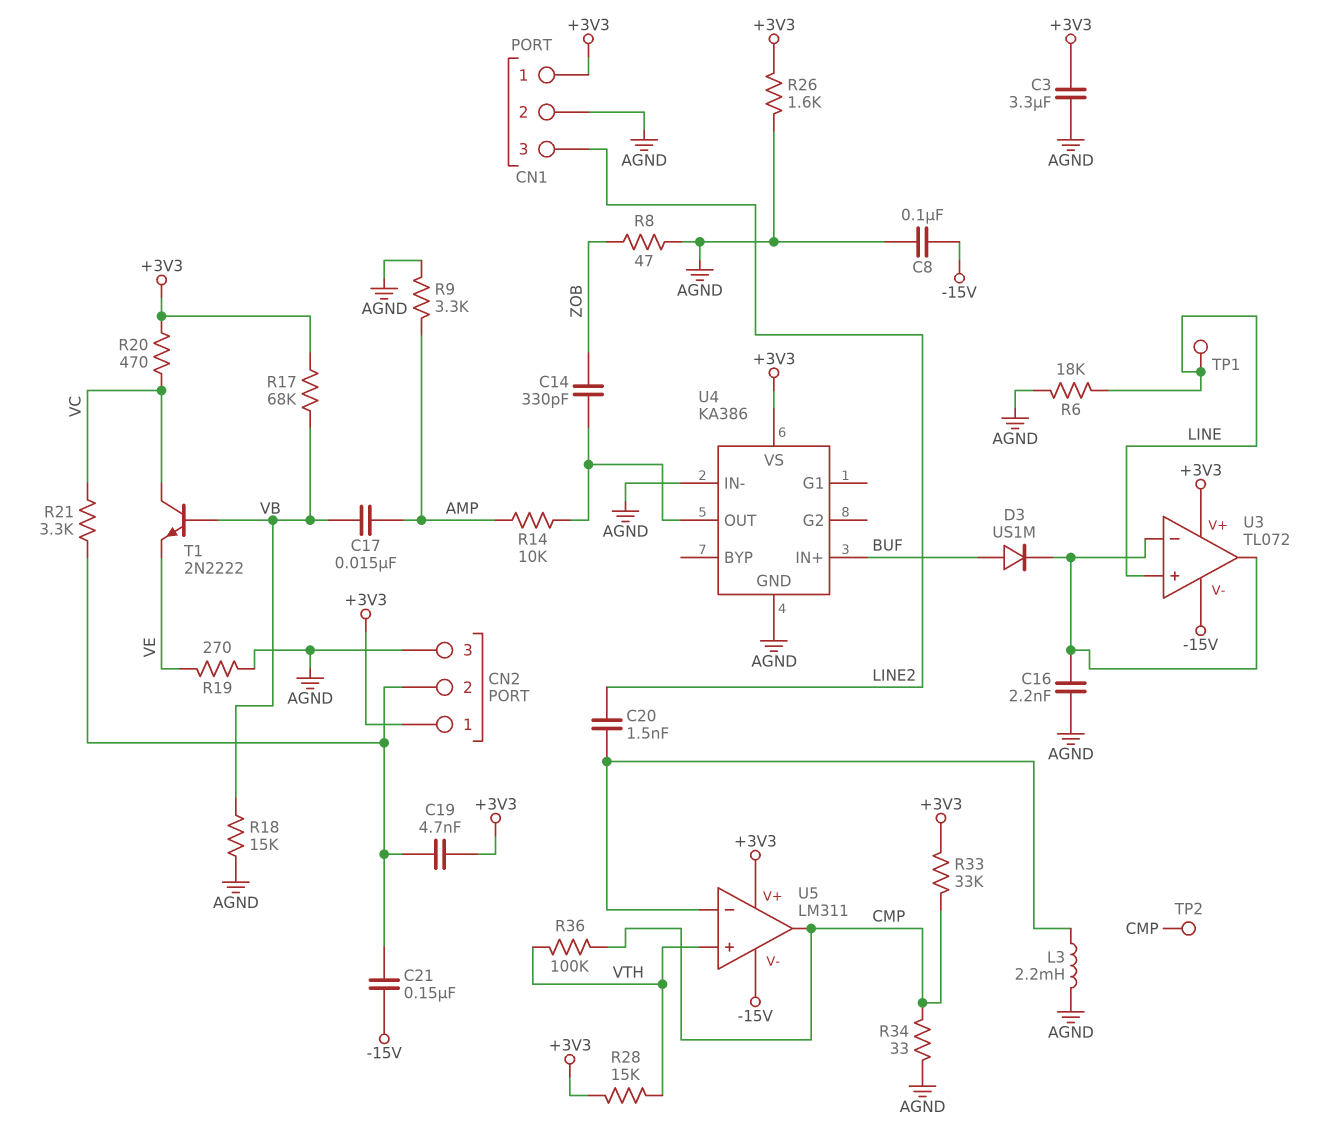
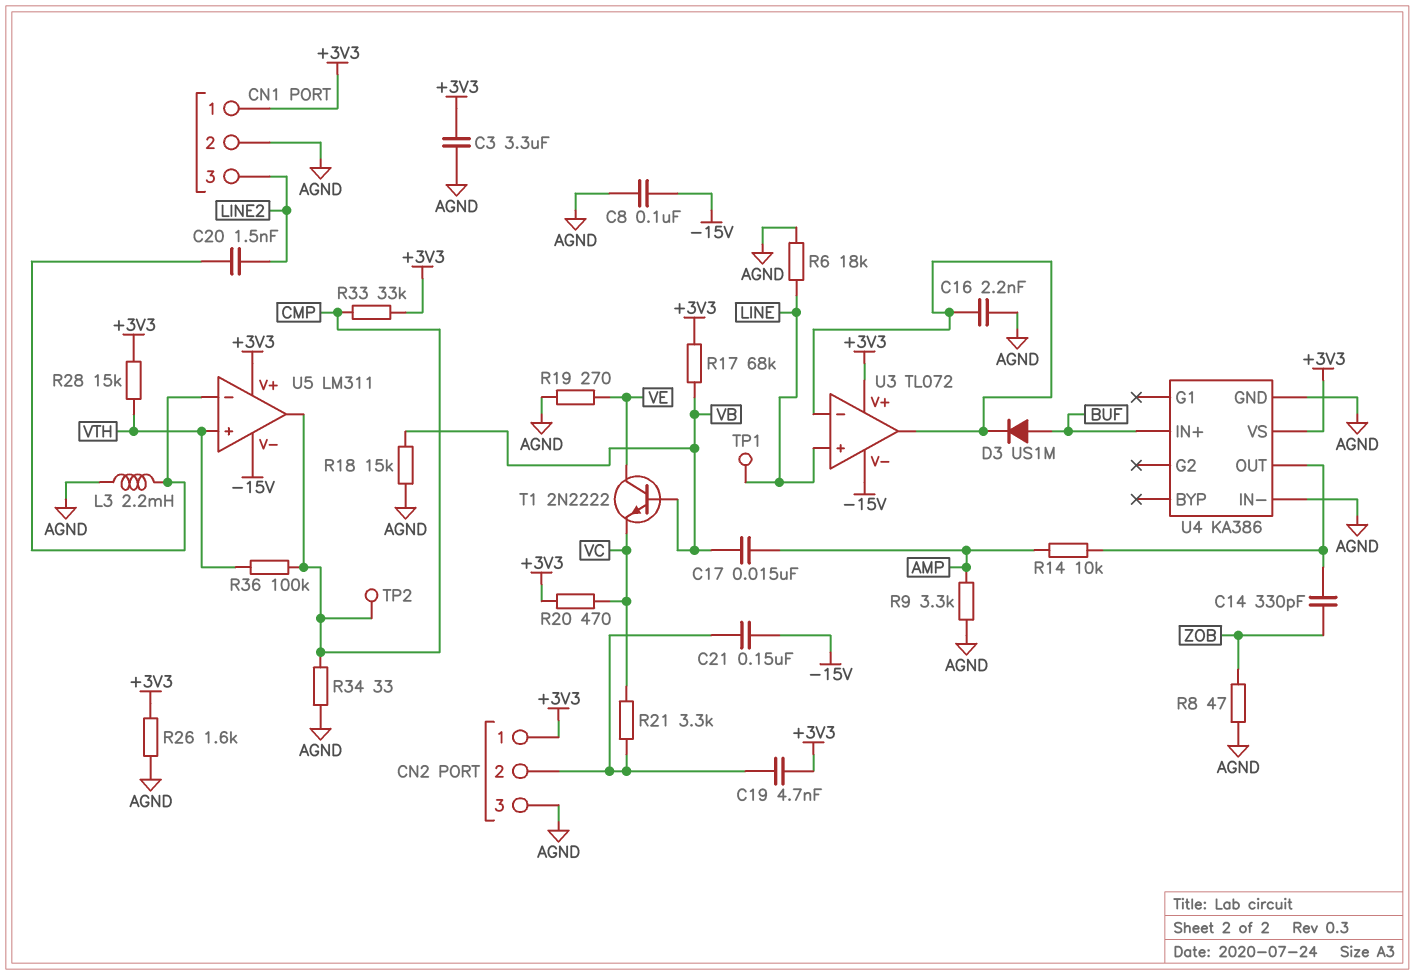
T1: NPN 2N2222 (B VB, C VC, E VE) -> NPN 2N2222 (B VB, C VE, E VC)

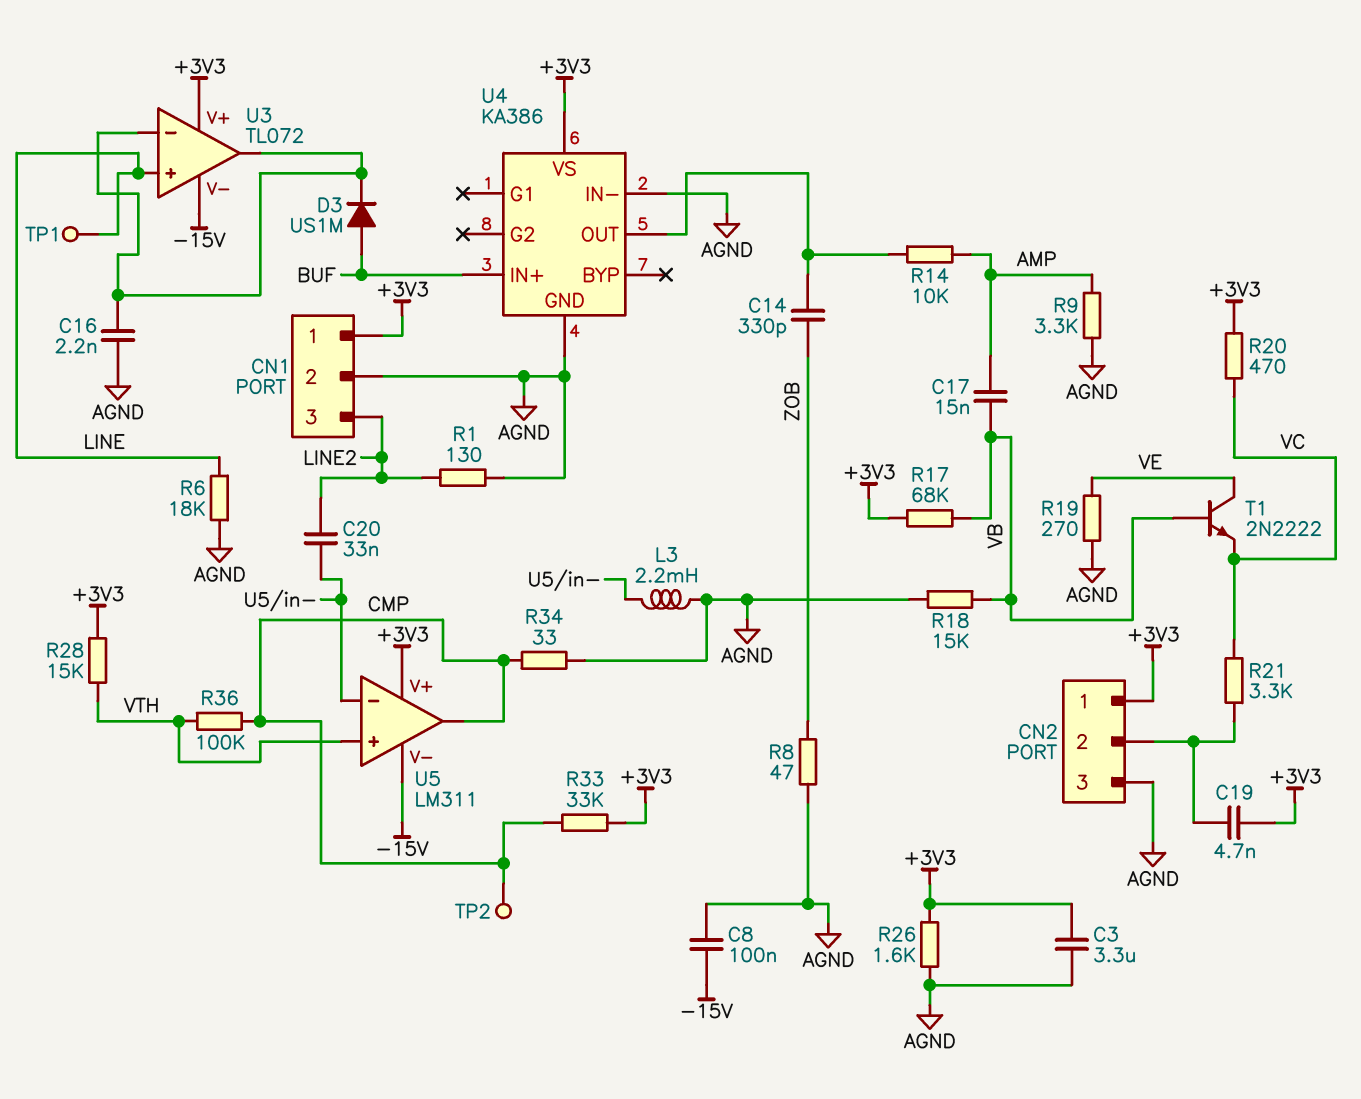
C20: 1.5nF (LINE2, U5/in-) -> 33nF (LINE2, U5/in-)
C21: 150nF (-15V, CN2/2) -> none
R1: none -> 130 (AGND, LINE2)

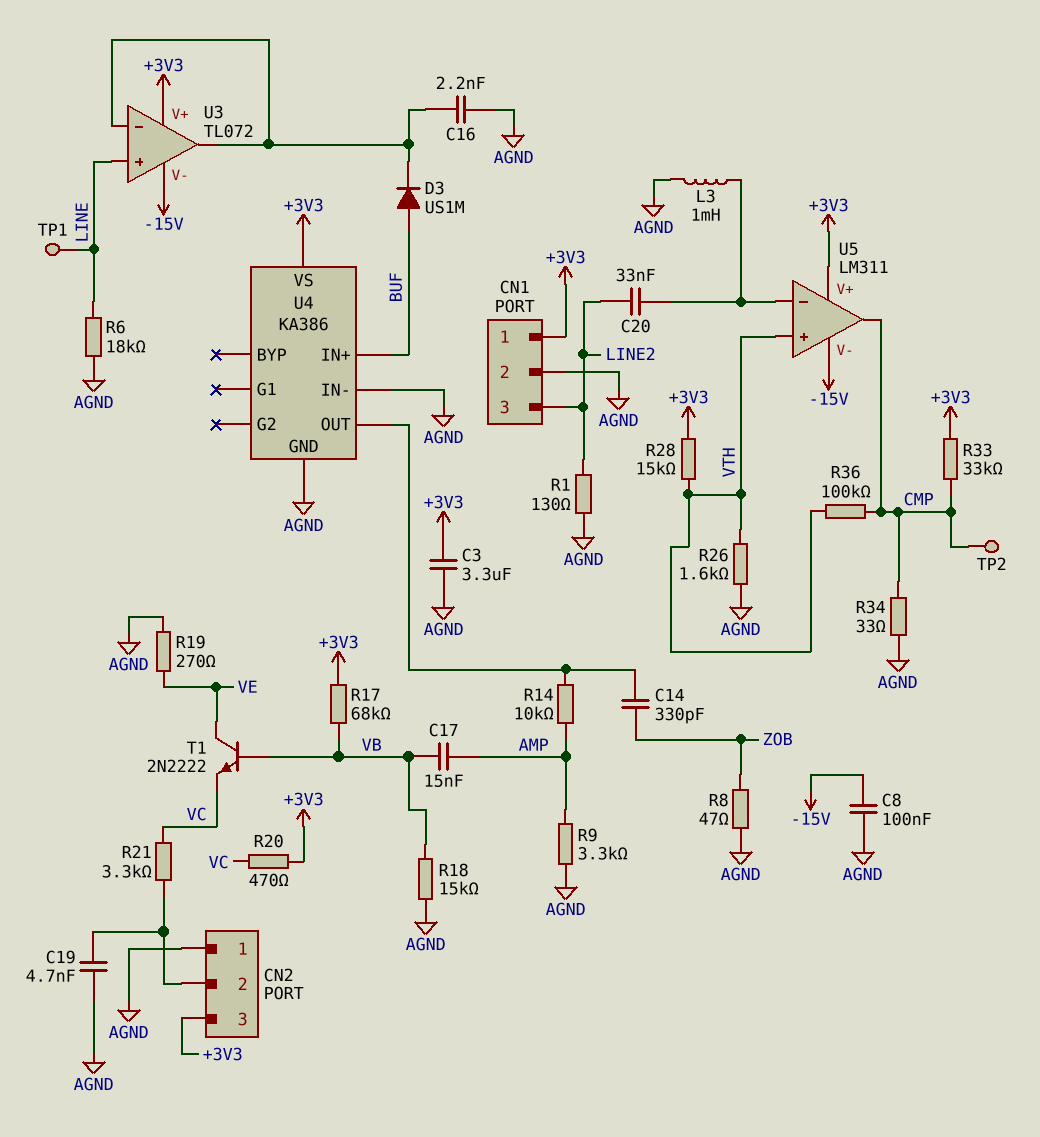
C19: 4.7nF (+3V3, CN2/2) -> 4.7nF (AGND, CN2/2)
CN2 pin 1: +3V3 -> AGND
CN2 pin 3: AGND -> +3V3
L3: 2.2mH (AGND, U5/in-) -> 1mH (AGND, U5/in-)
R26: 1.6k (+3V3, AGND) -> 1.6k (AGND, VTH)

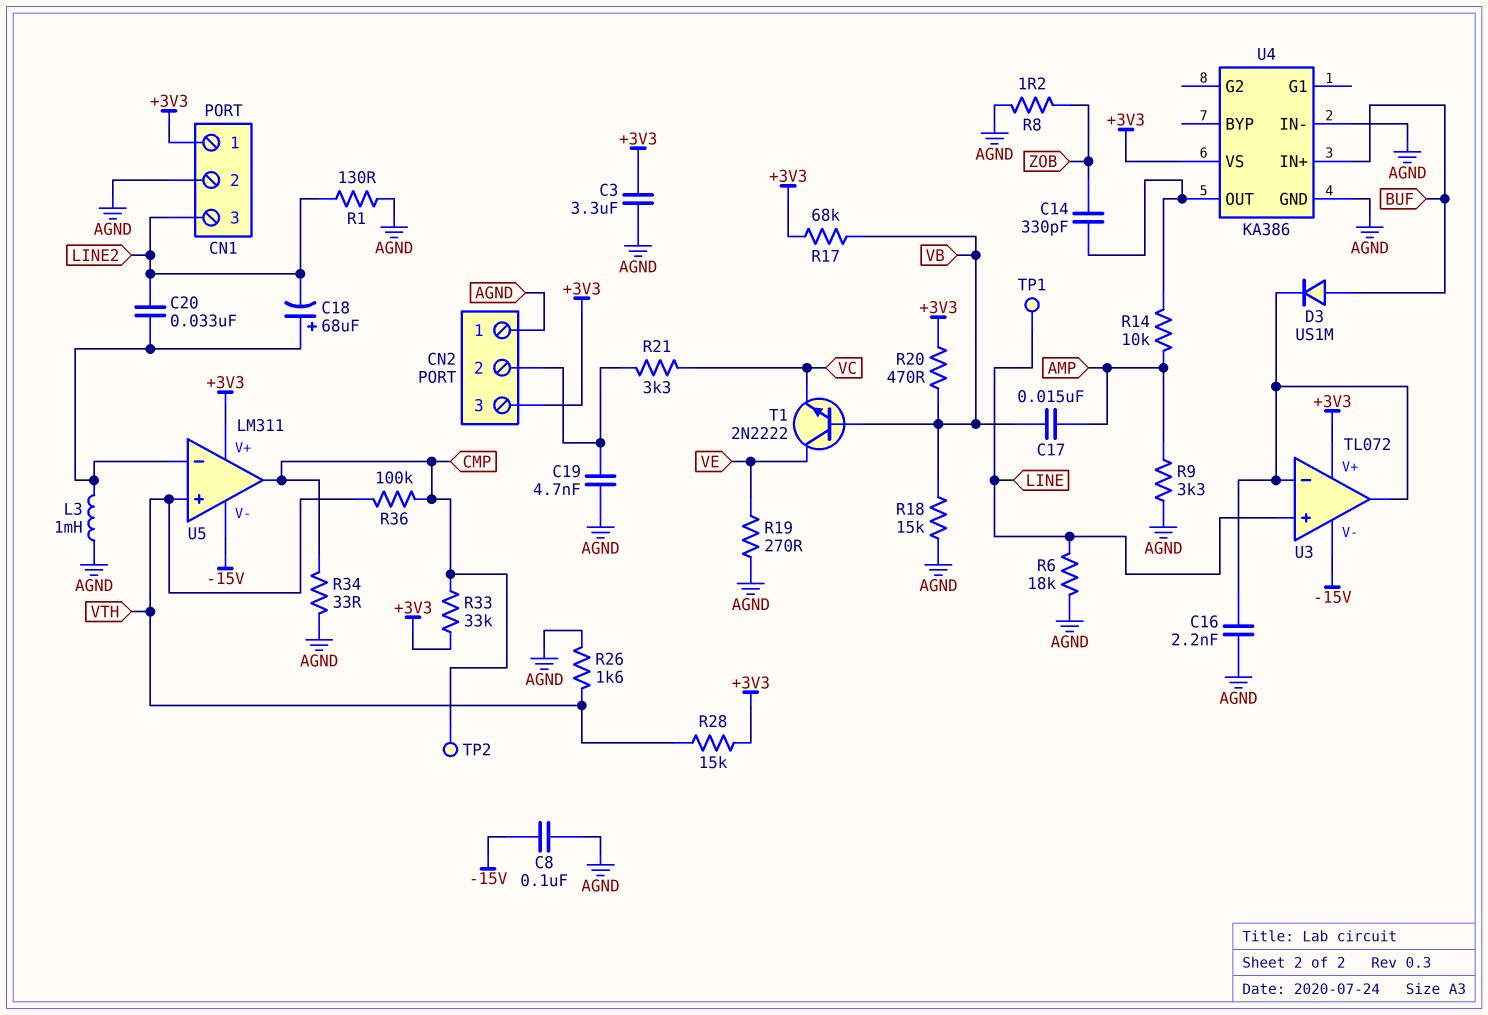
C18: none -> 68uF (plus U5/in-, minus LINE2)
R8: 47 (AGND, ZOB) -> 1.2 (AGND, ZOB)
R20: 470 (+3V3, VC) -> 470 (+3V3, VB)

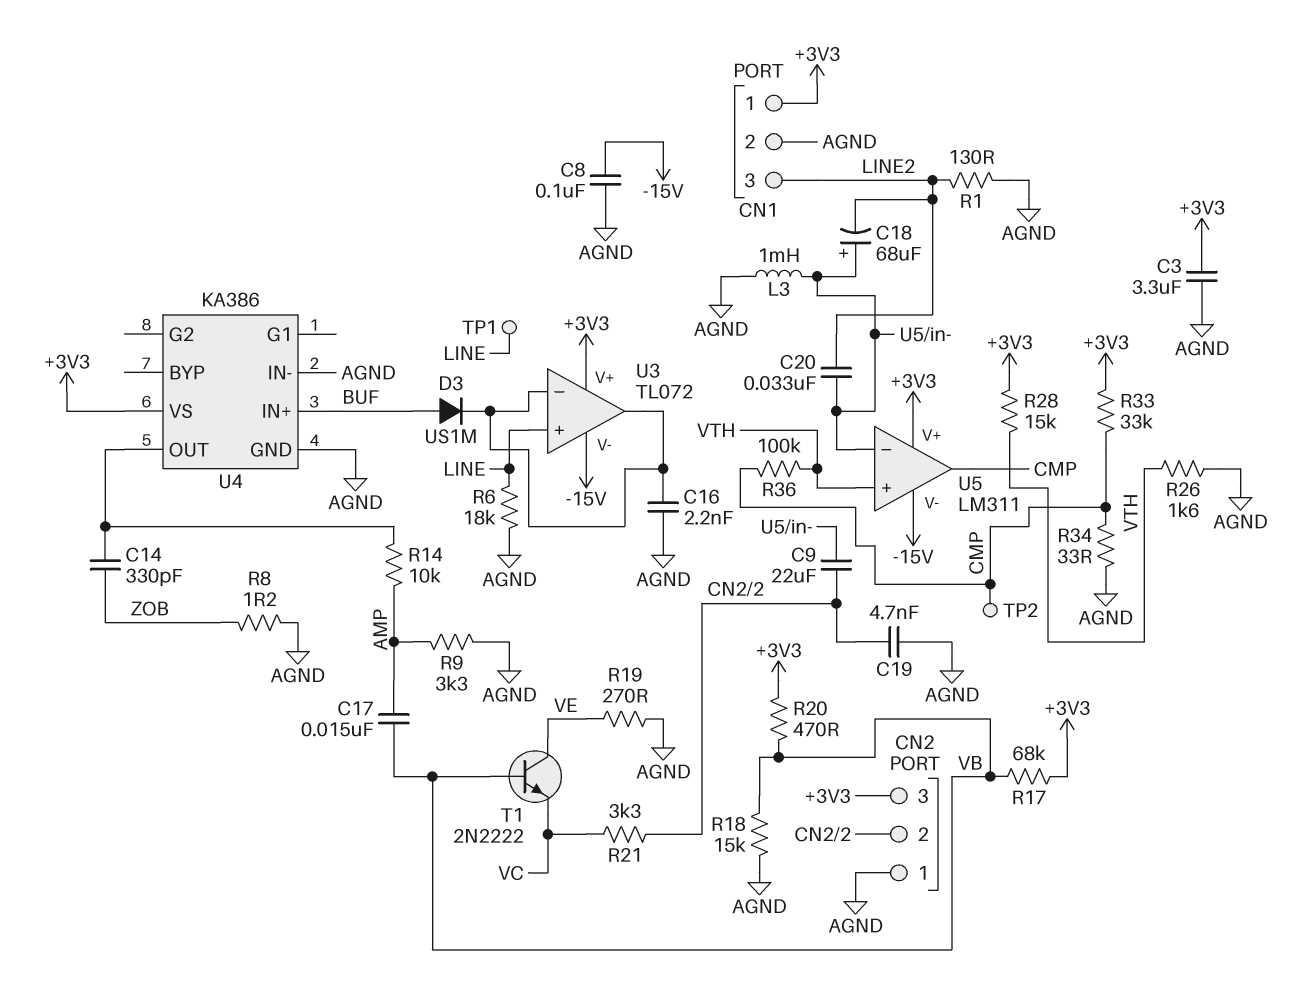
C9: none -> 22uF (CN2/2, U5/in-)

